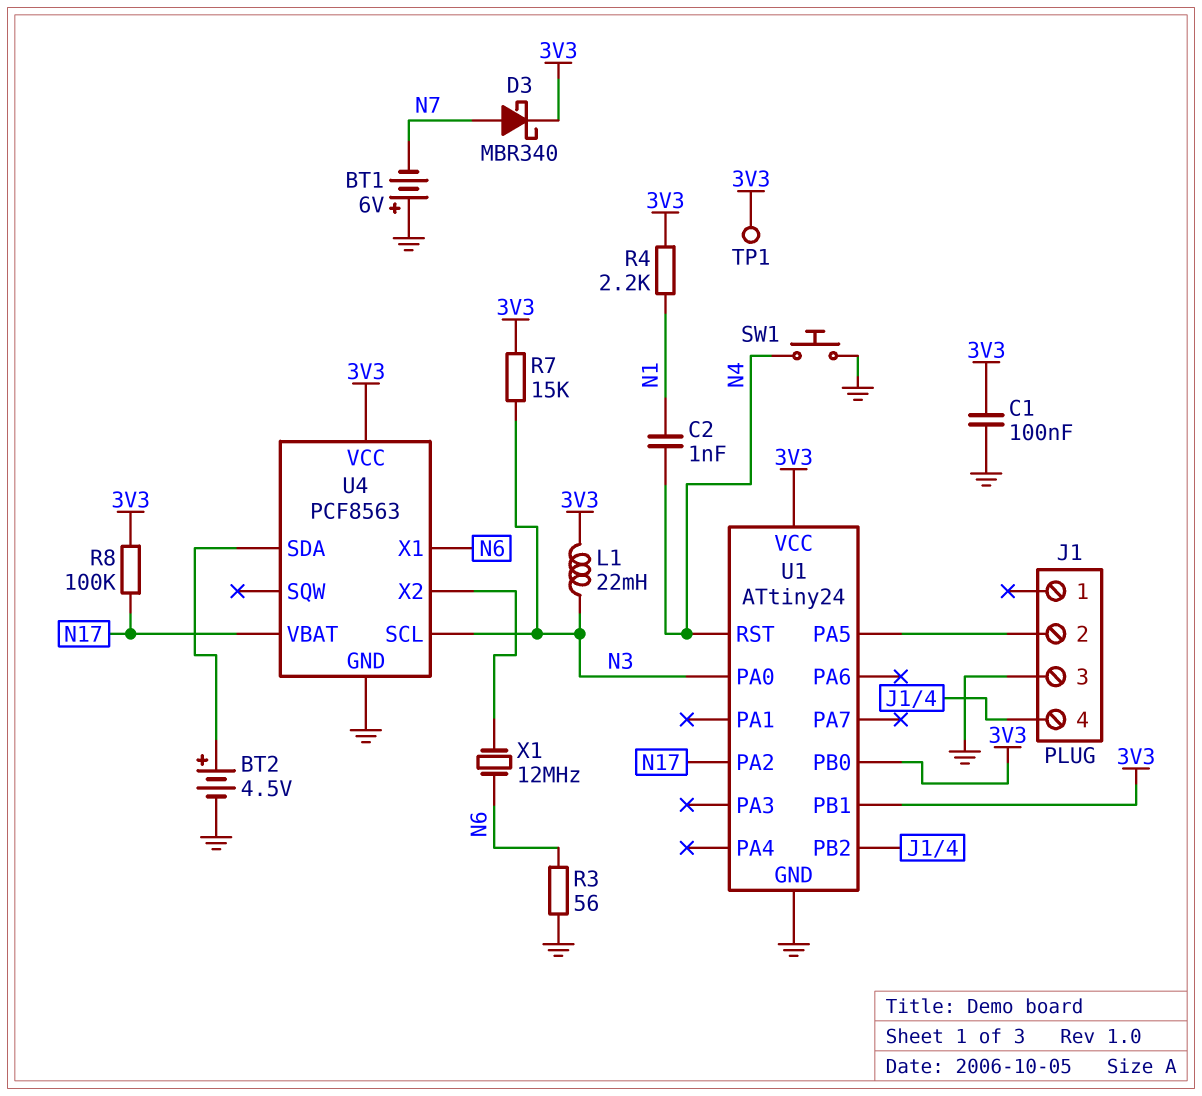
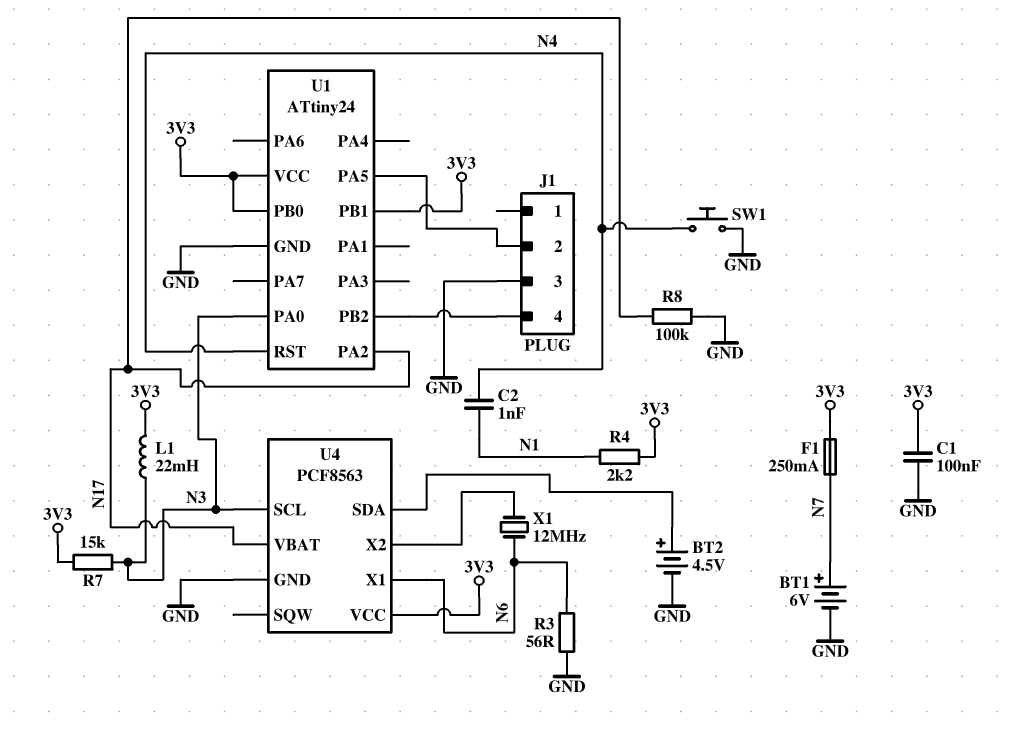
BT1: 6V (plus GND, minus N7) -> 6V (plus N7, minus GND)
D3: schottky MBR340 (A N7, K 3V3) -> none
F1: none -> 250mA (3V3, N7)
R8: 100k (3V3, N17) -> 100k (GND, N17)
TP1: test point (3V3) -> none

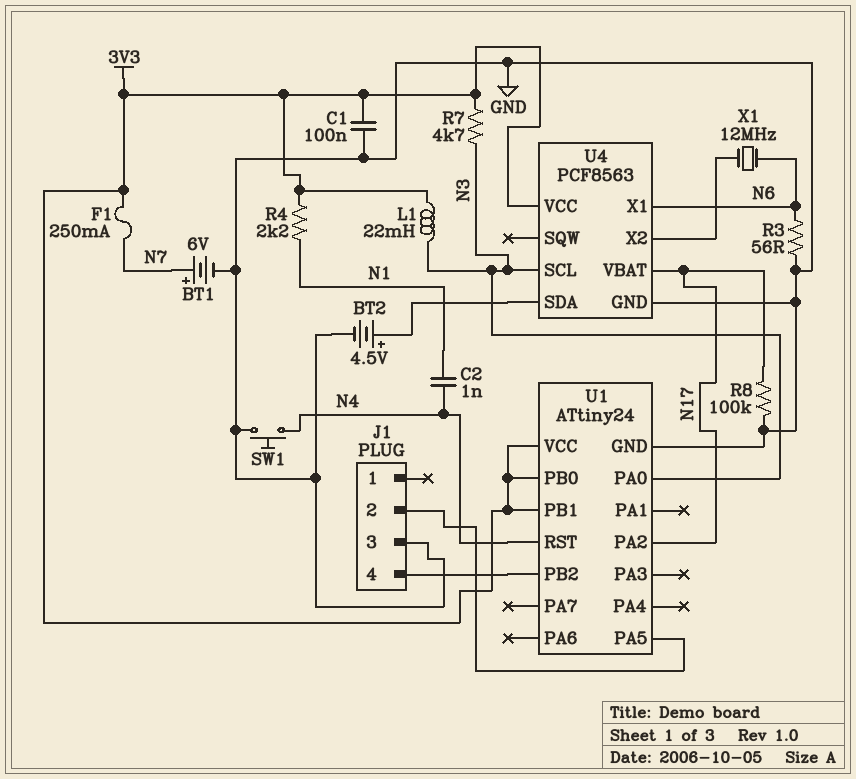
R7: 15k (3V3, N3) -> 4.7k (3V3, N3)

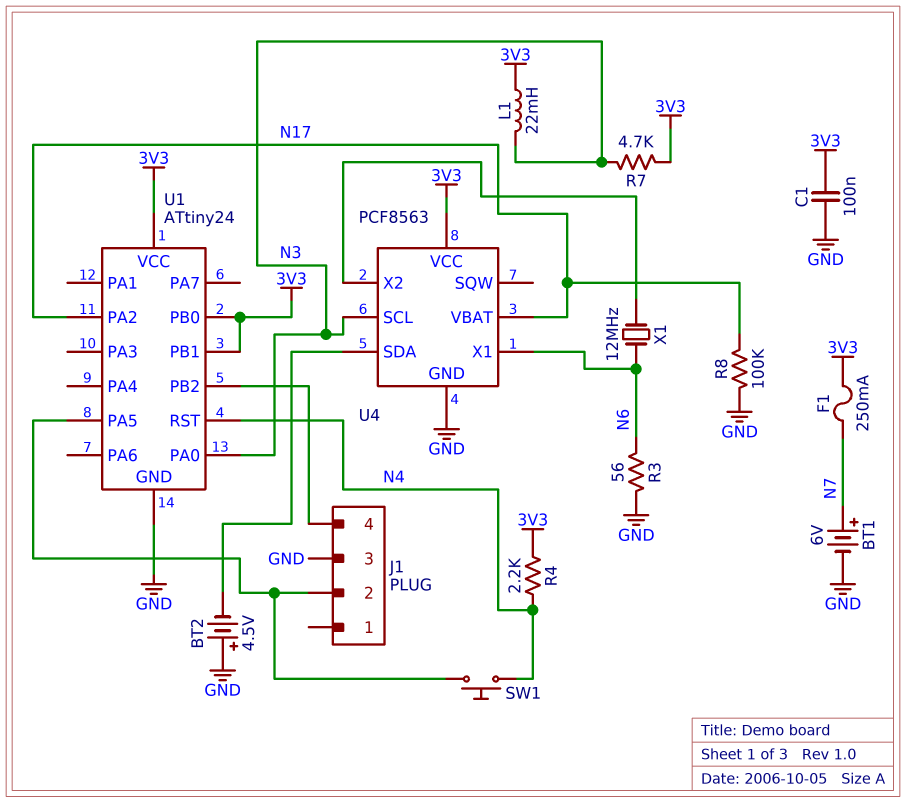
BT2: 4.5V (plus U4/SDA, minus GND) -> 4.5V (plus GND, minus U4/SDA)
C2: 1nF (N1, N4) -> none
R4: 2.2k (3V3, N1) -> 2.2k (3V3, N4)
SW1: button (GND, N4) -> button (J1/2, N4)

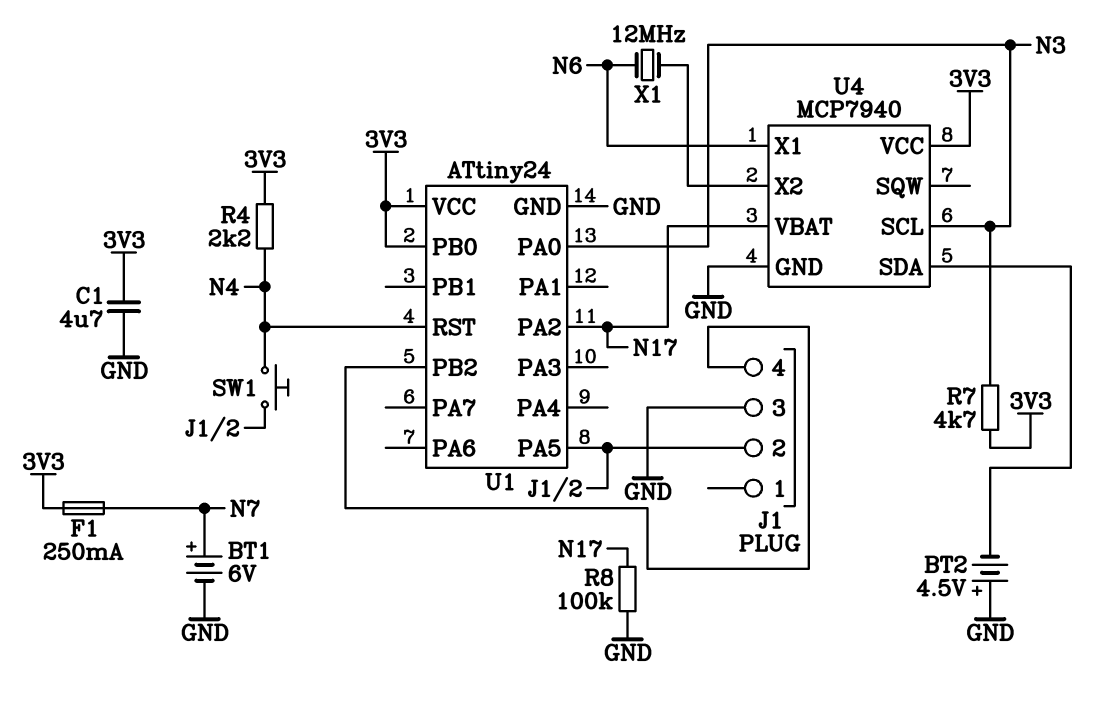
C1: 100nF (3V3, GND) -> 4.7uF (3V3, GND)
L1: 22mH (3V3, N3) -> none
R3: 56 (GND, N6) -> none
U1 pin PB1: 3V3 -> none
U4: PCF8563 -> MCP7940

